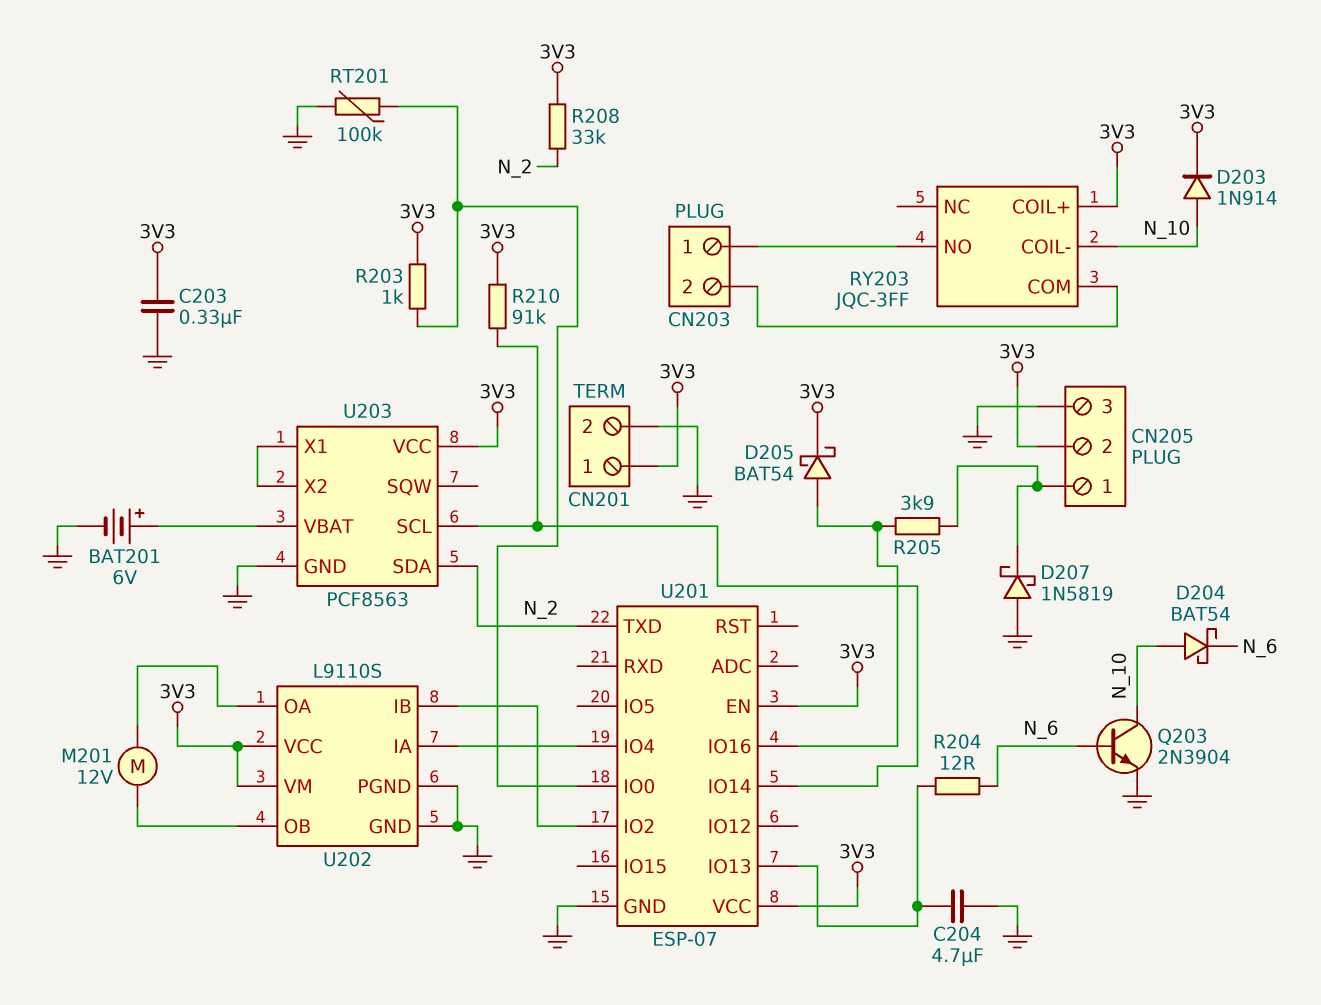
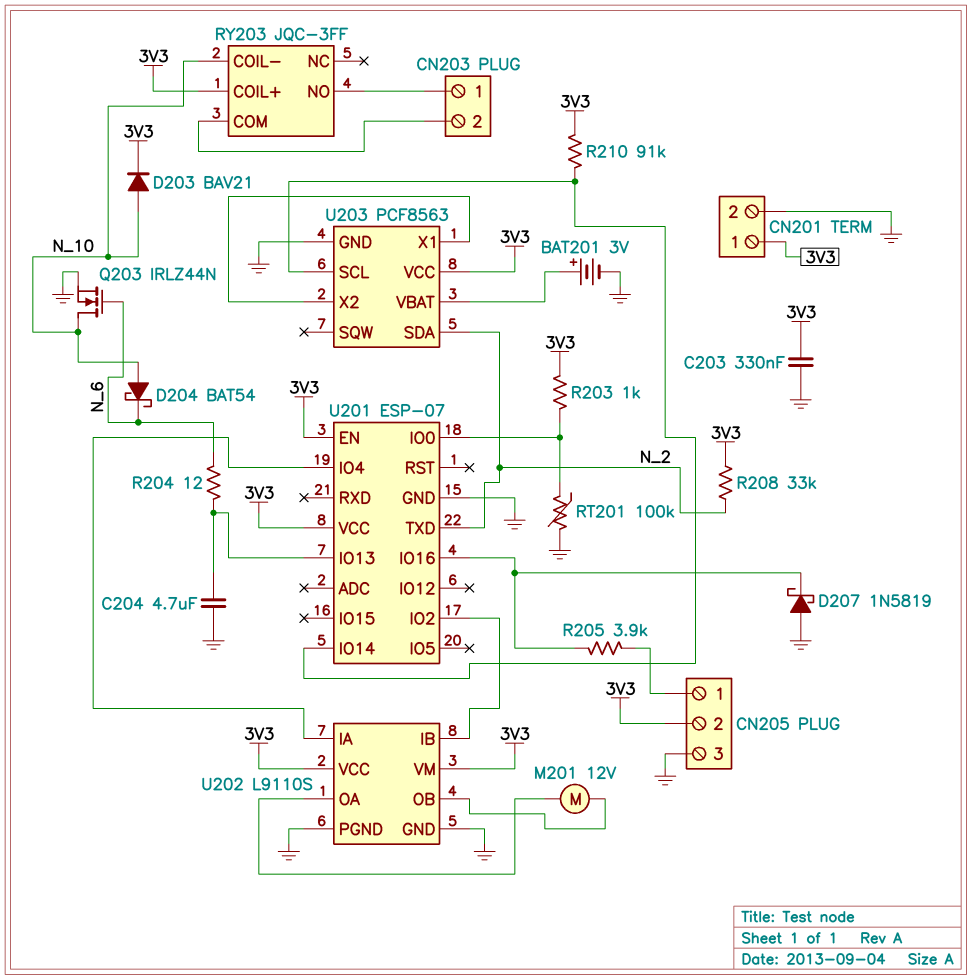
BAT201: 6V (plus U203/VBAT, minus GND) -> 3V (plus U203/VBAT, minus GND)
D203: diode 1N914 (A N_10, K 3V3) -> diode BAV21 (A N_10, K 3V3)
D205: schottky BAT54 (A U201/IO16, K 3V3) -> none
D207: schottky 1N5819 (A GND, K CN205/1) -> schottky 1N5819 (A GND, K U201/IO16)
Q203: NPN 2N3904 (B N_6, C N_10, E GND) -> NMOS IRLZ44N (G N_6, D N_10, S GND)

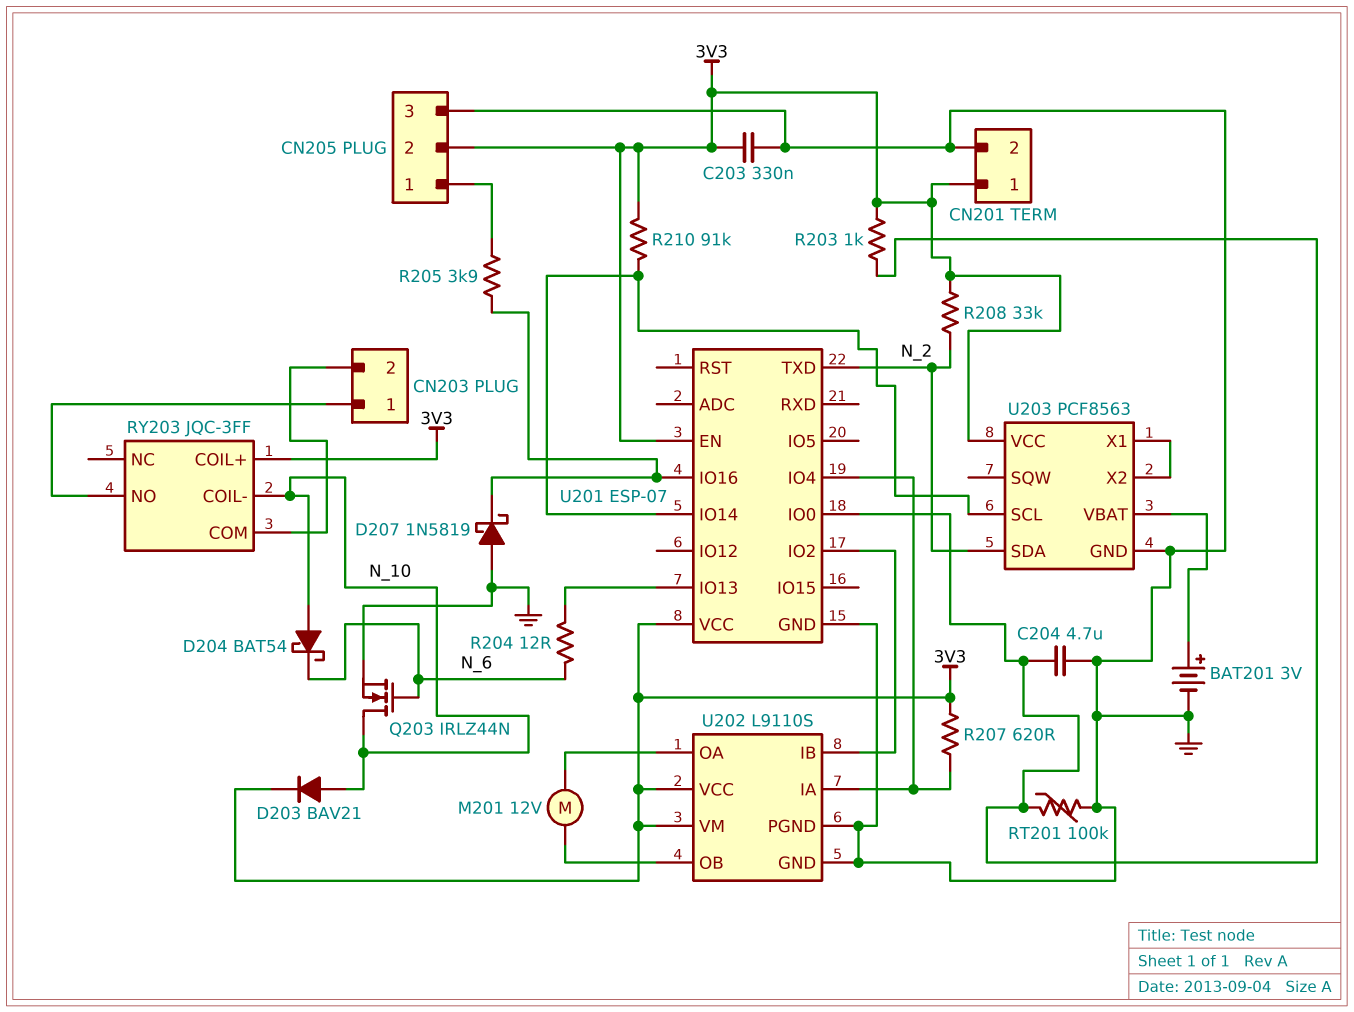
C204: 4.7uF (GND, U201/IO13) -> 4.7uF (GND, U201/IO0)
R207: none -> 620 (3V3, U201/IO4)

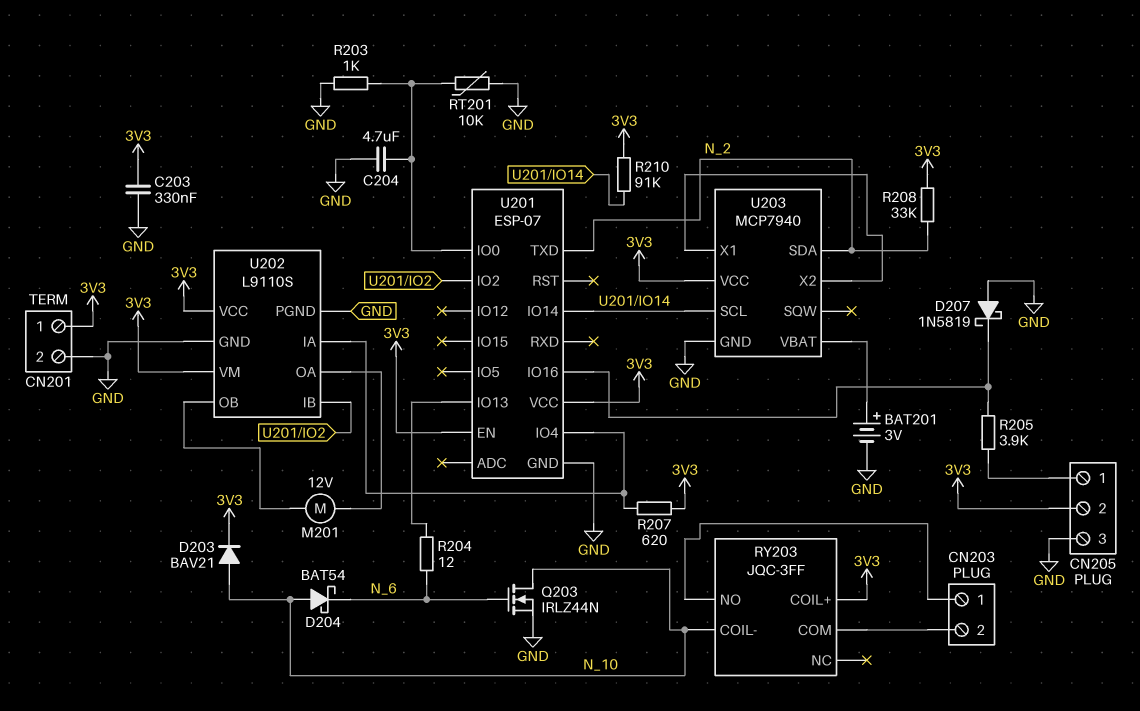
R203: 1k (3V3, U201/IO0) -> 1k (GND, U201/IO0)
RT201: 100k (GND, U201/IO0) -> 10k (GND, U201/IO0)
U203: PCF8563 -> MCP7940

